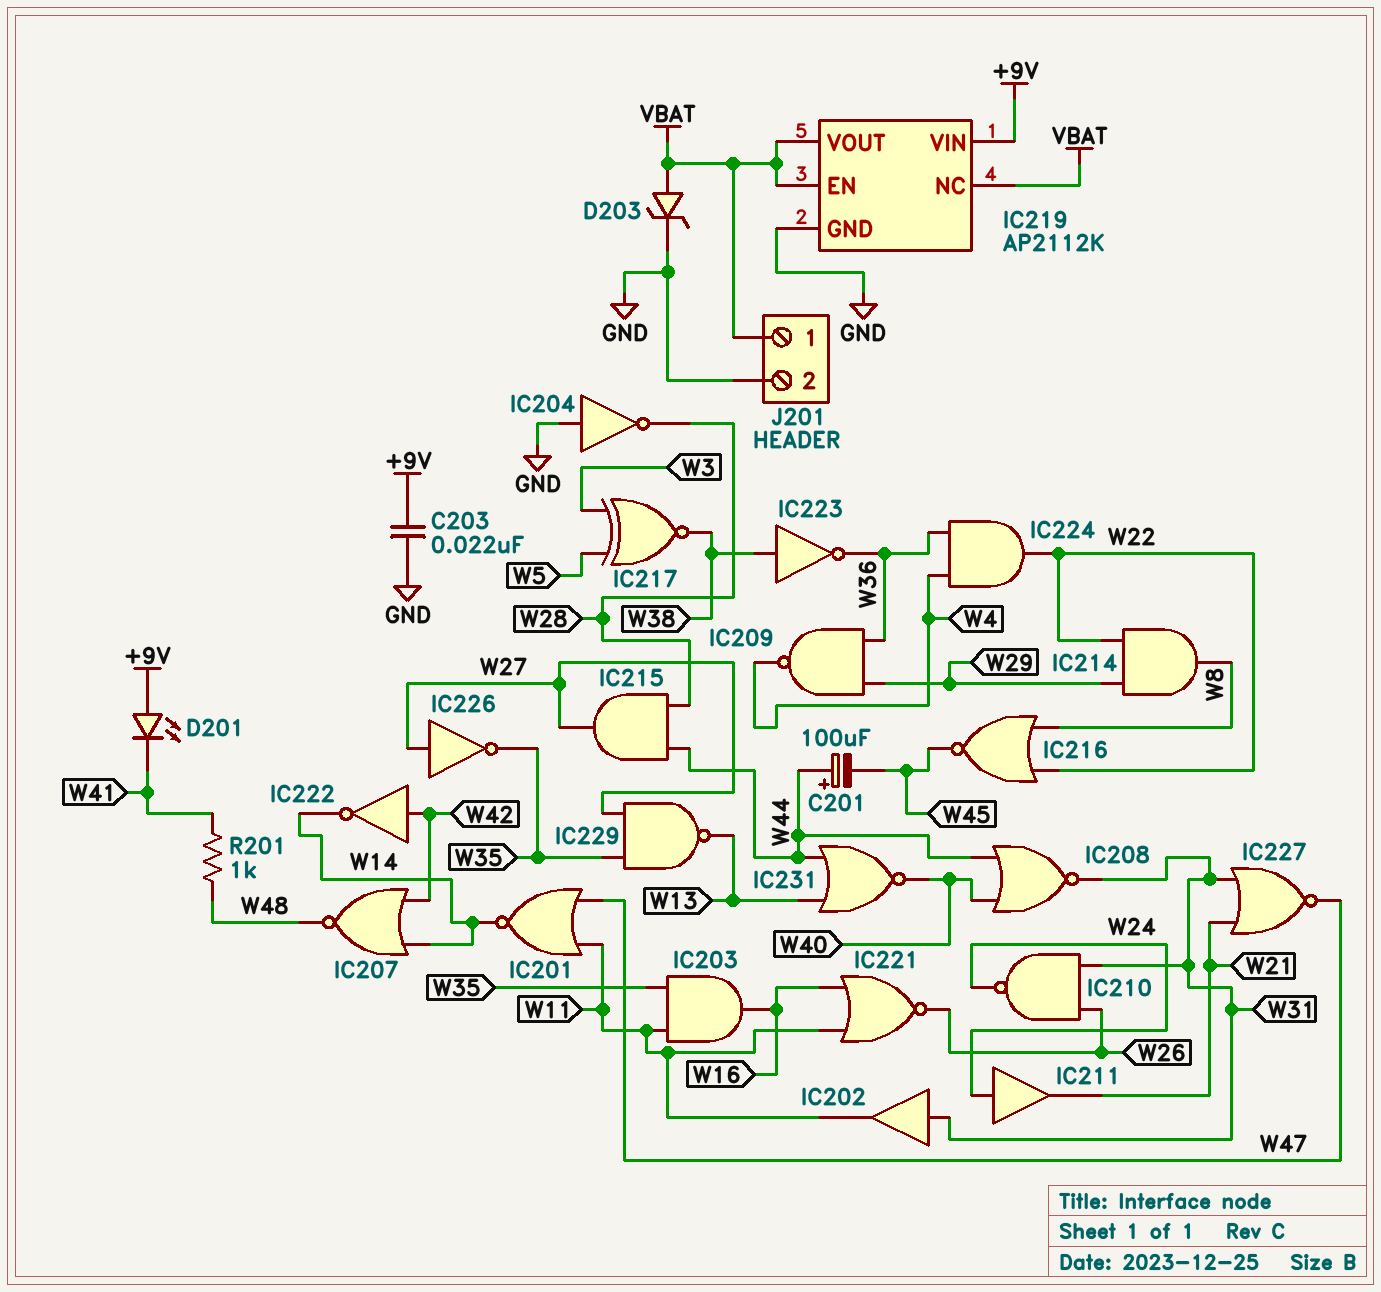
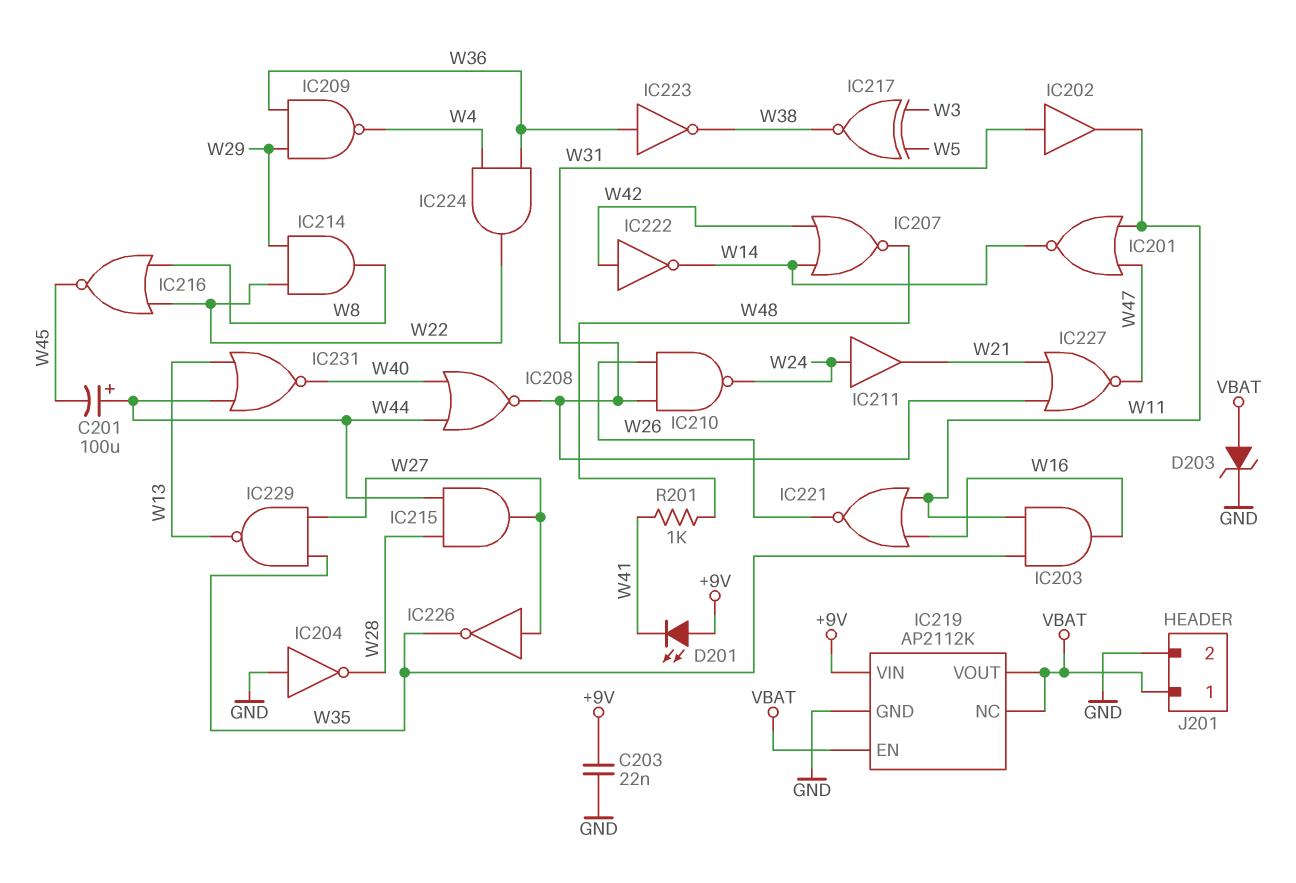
IC223: NOT (in W38, out W36) -> NOT (in W36, out W38)

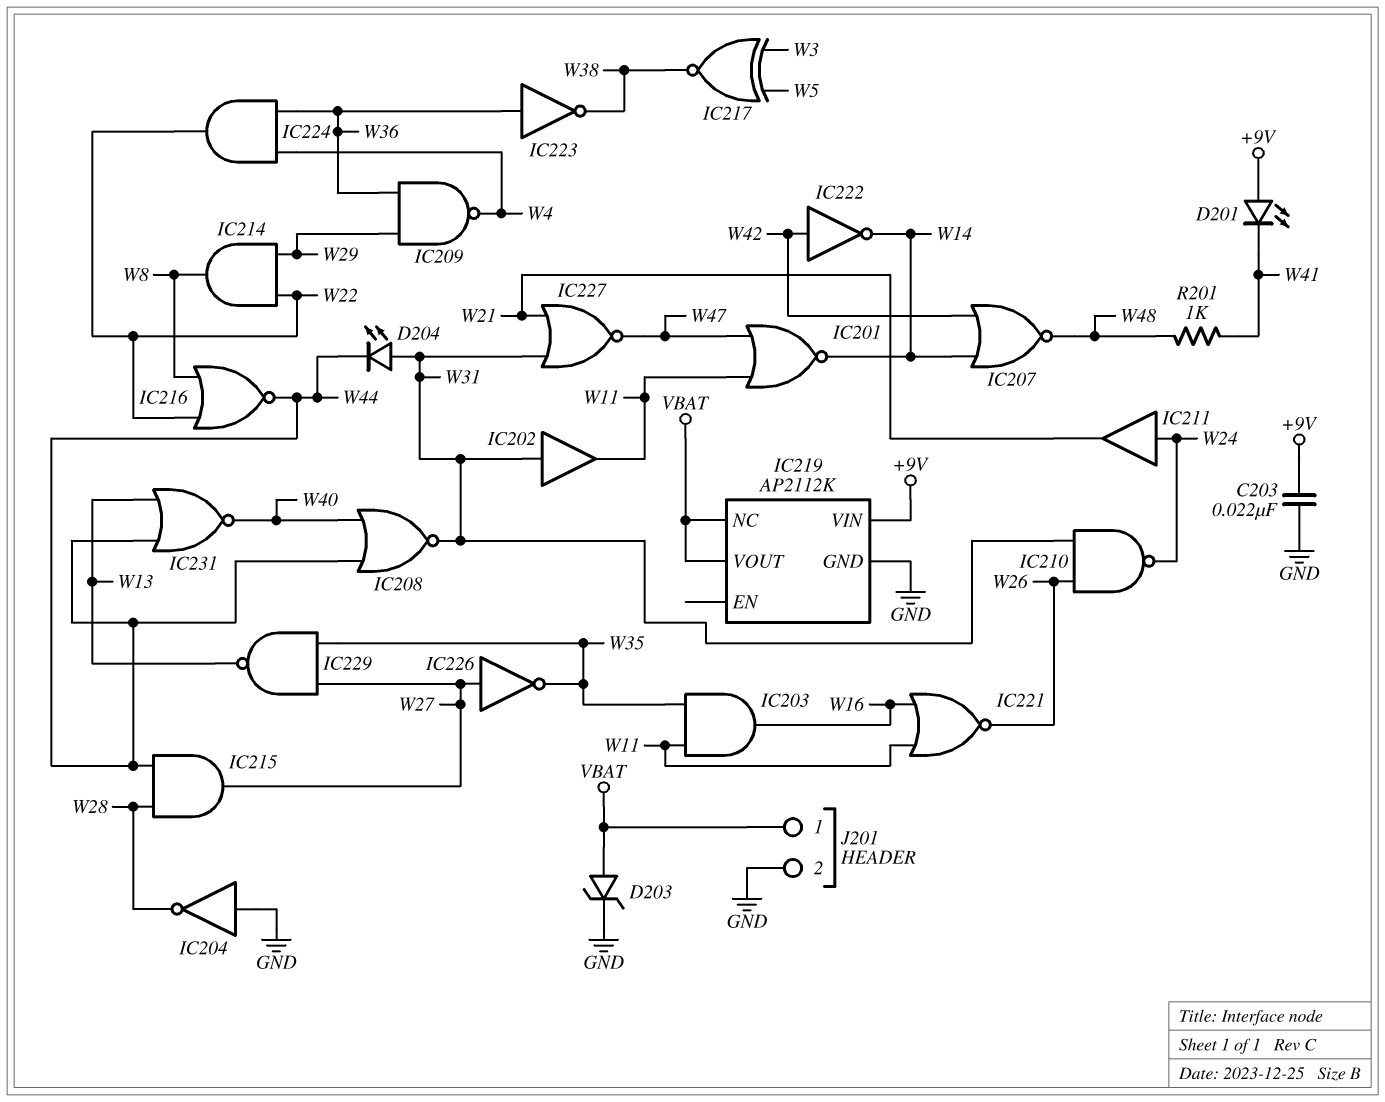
C201: 100uF (plus W44, minus W45) -> none
D204: none -> LED (A W31, K W44)
IC216: NOR (in W8, in W22, out W45) -> NOR (in W8, in W22, out W44)
IC219 pin EN: VBAT -> none

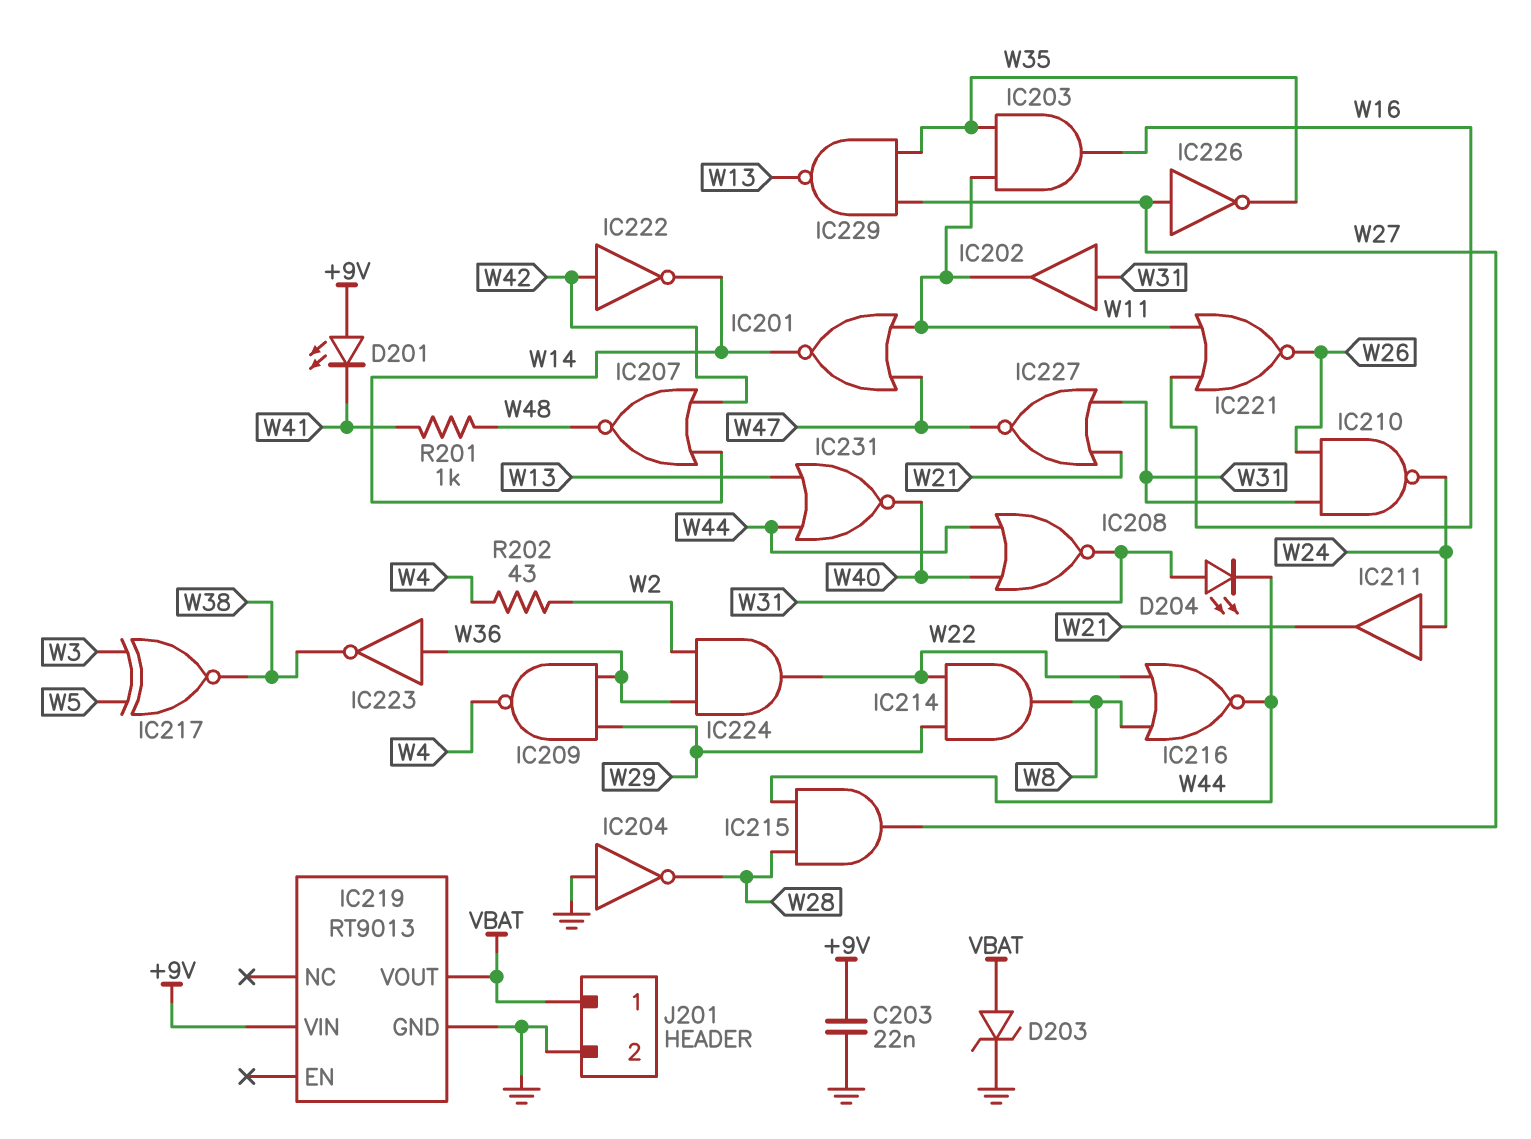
IC219: AP2112K -> RT9013
IC219 pin NC: VBAT -> none
IC224: AND (in W4, in W36, out W22) -> AND (in W2, in W36, out W22)
R202: none -> 43 (W2, W4)

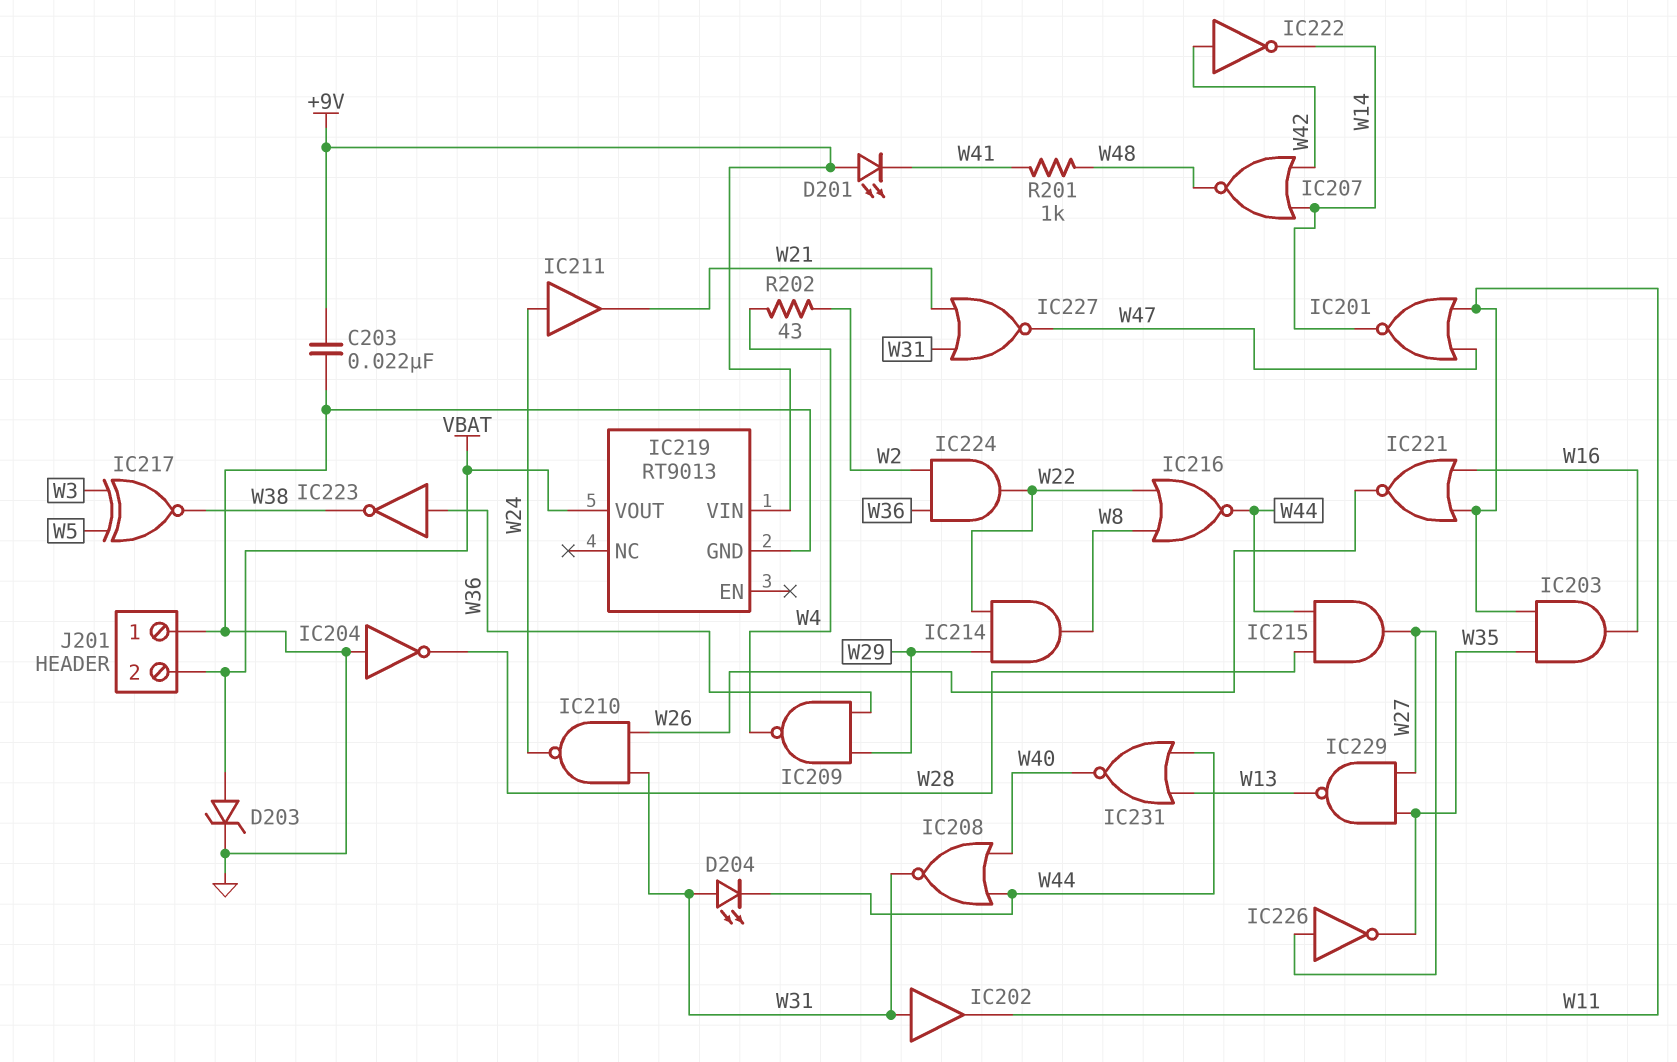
J201 pin 1: VBAT -> GND
J201 pin 2: GND -> VBAT

